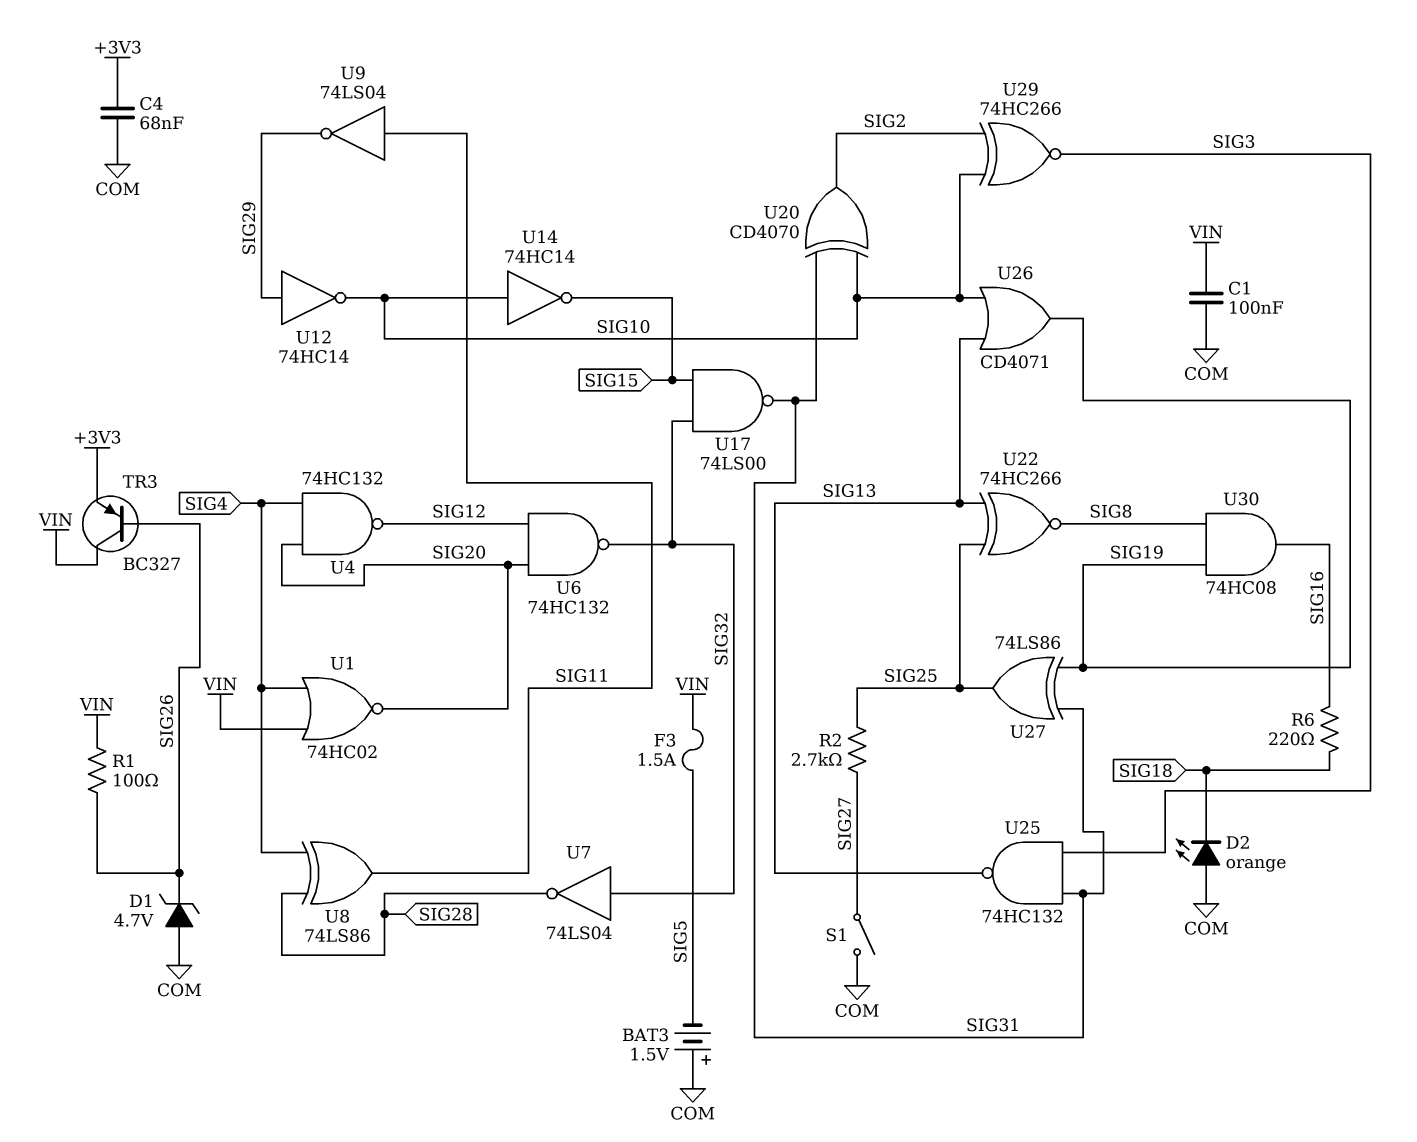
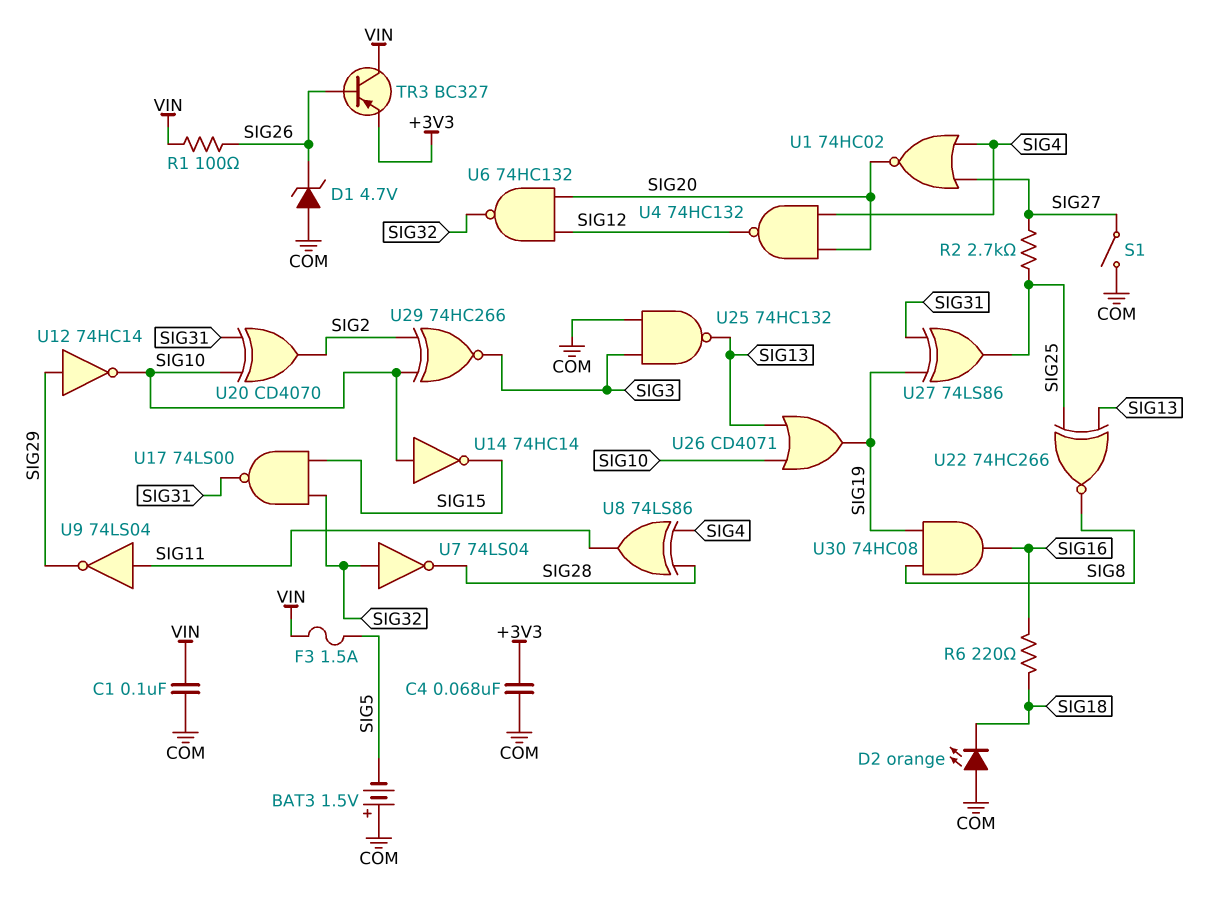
U1: NOR 74HC02 (in SIG4, in VIN, out SIG20) -> NOR 74HC02 (in SIG4, in SIG27, out SIG20)
U25: NAND 74HC132 (in SIG3, in SIG31, out SIG13) -> NAND 74HC132 (in COM, in SIG3, out SIG13)

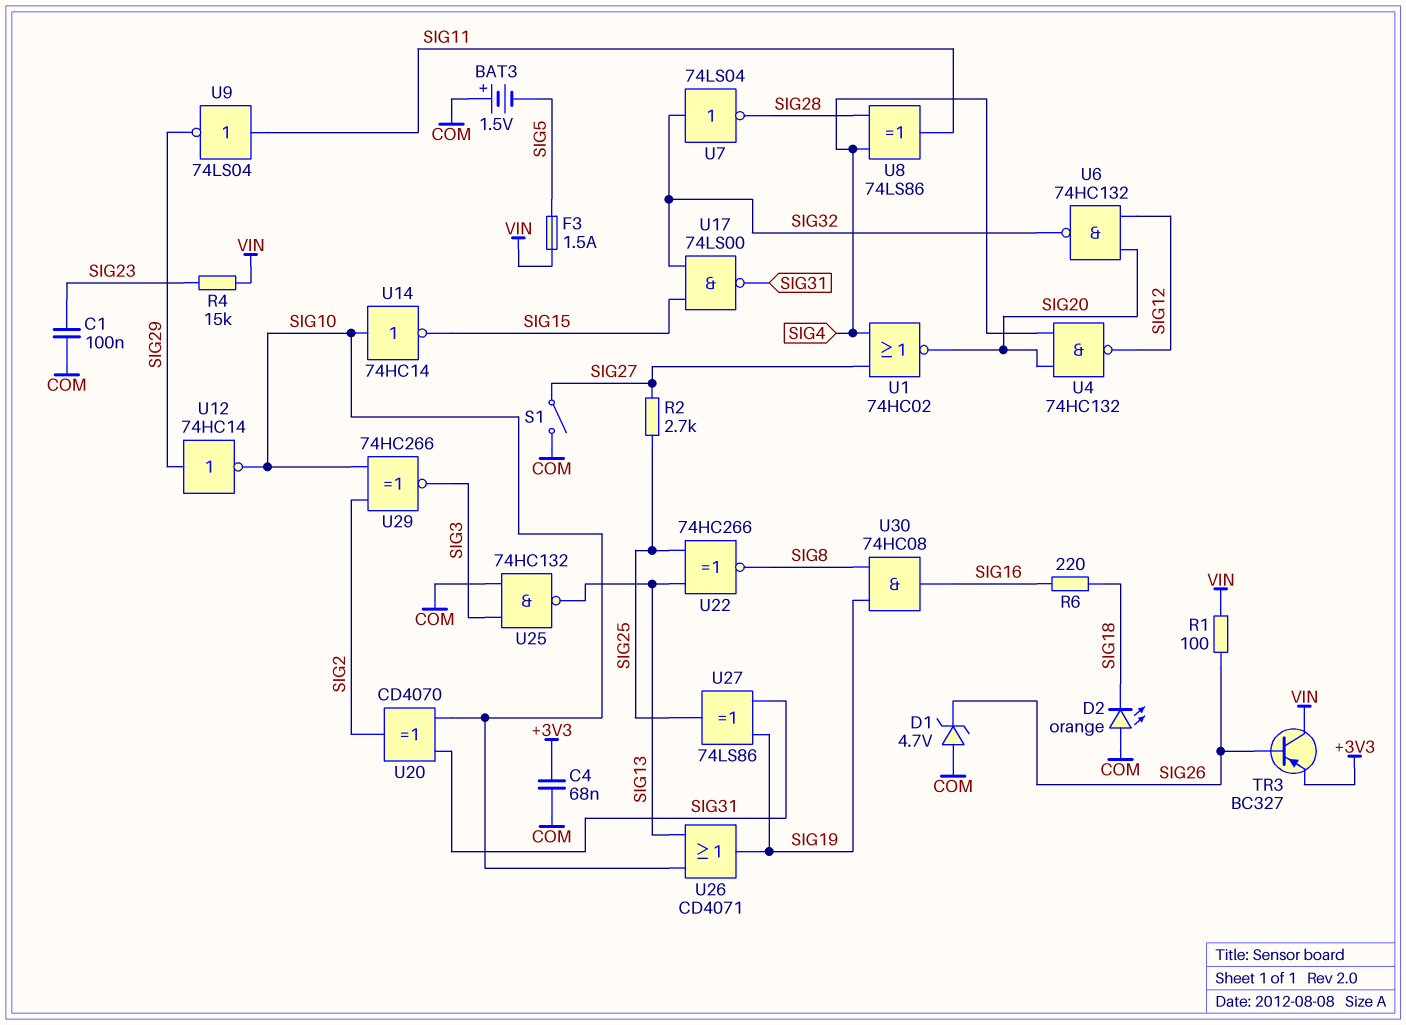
C1: 100nF (COM, VIN) -> 100nF (COM, SIG23)
R4: none -> 15k (SIG23, VIN)

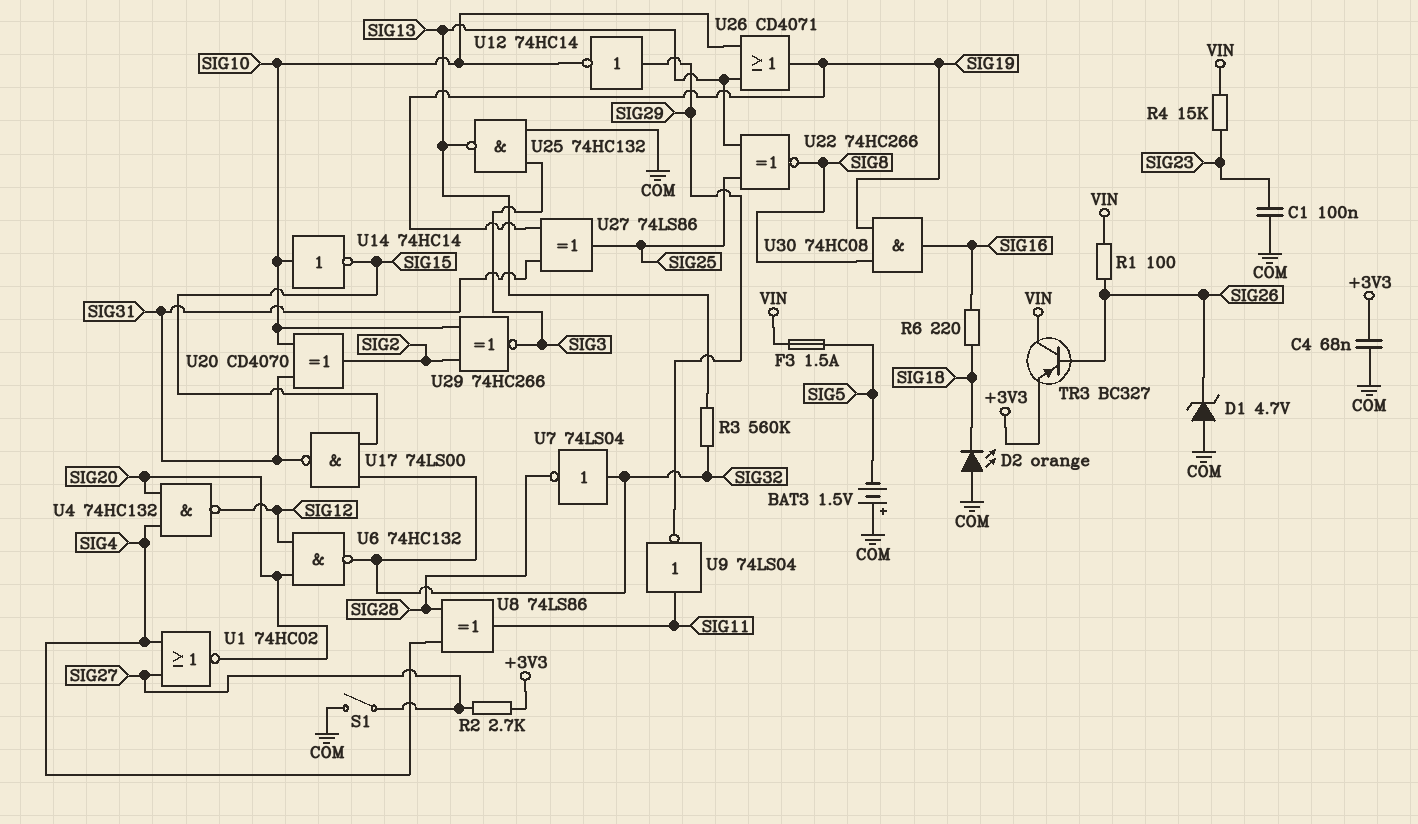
R2: 2.7k (SIG25, SIG27) -> 2.7k (+3V3, SIG27)
R3: none -> 560k (SIG13, SIG32)

